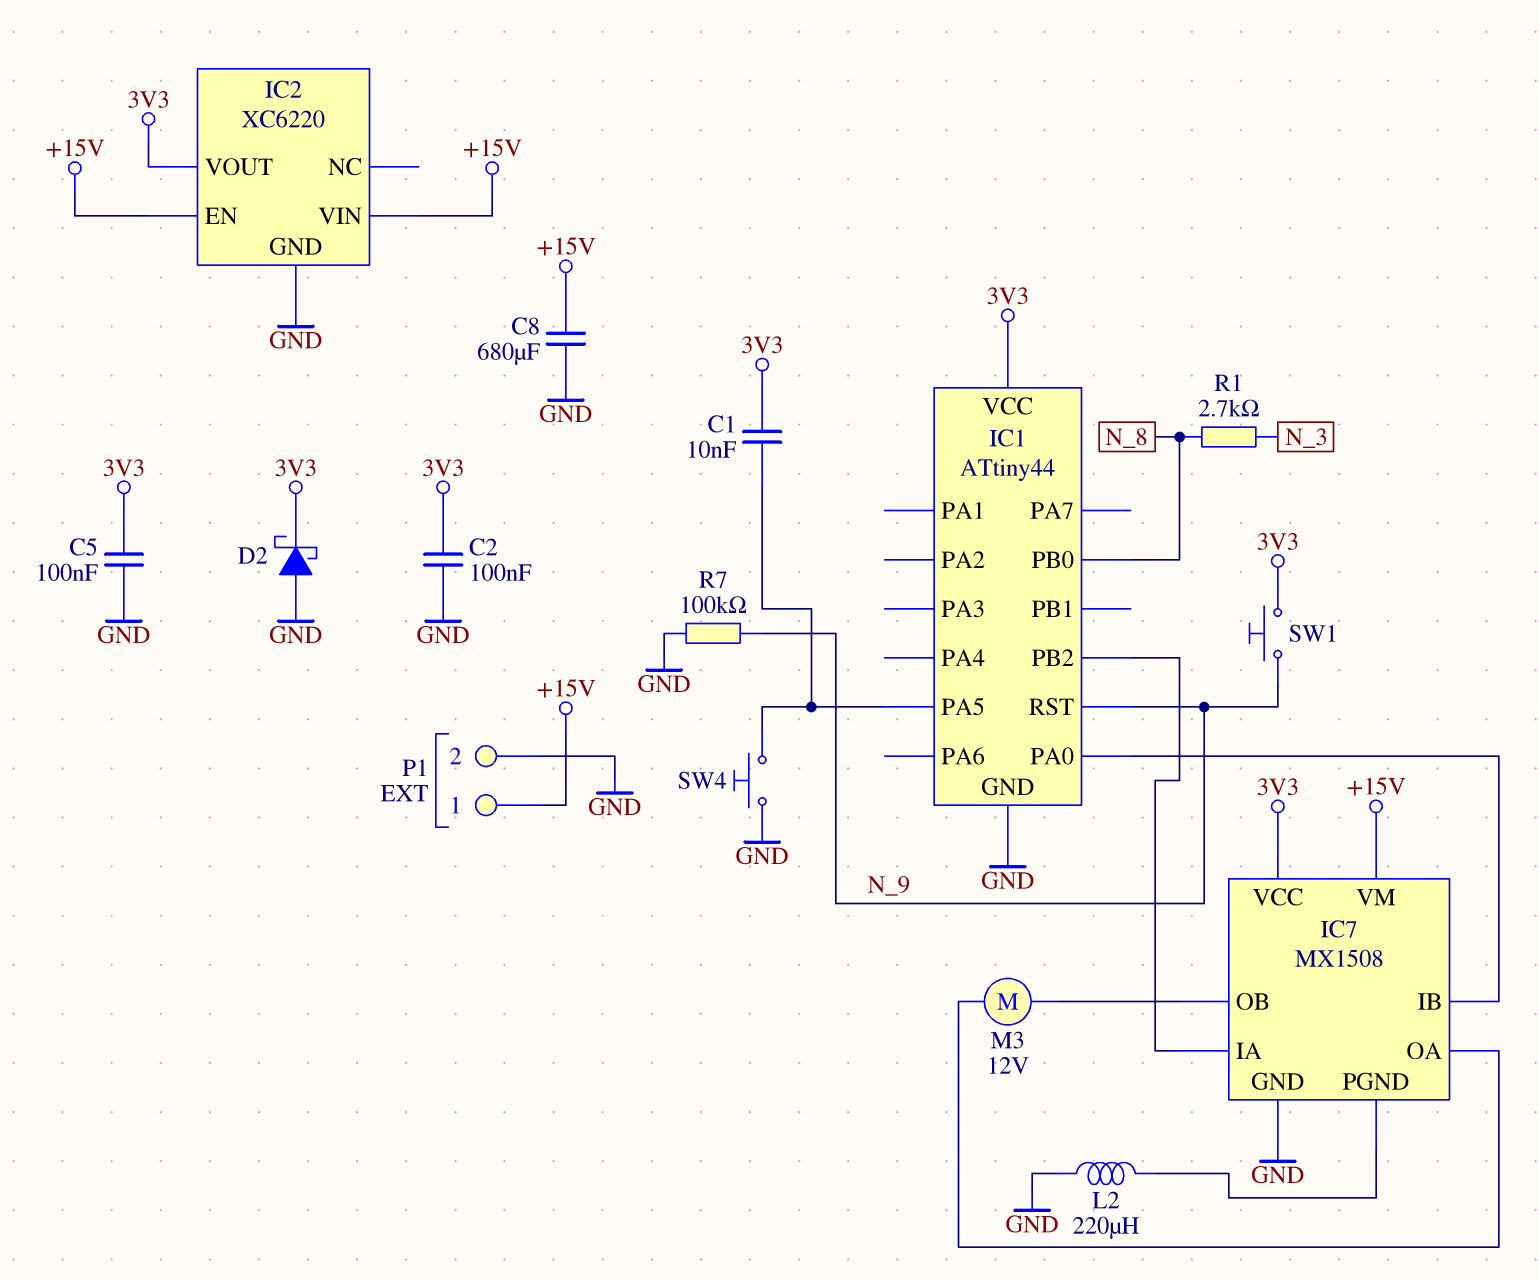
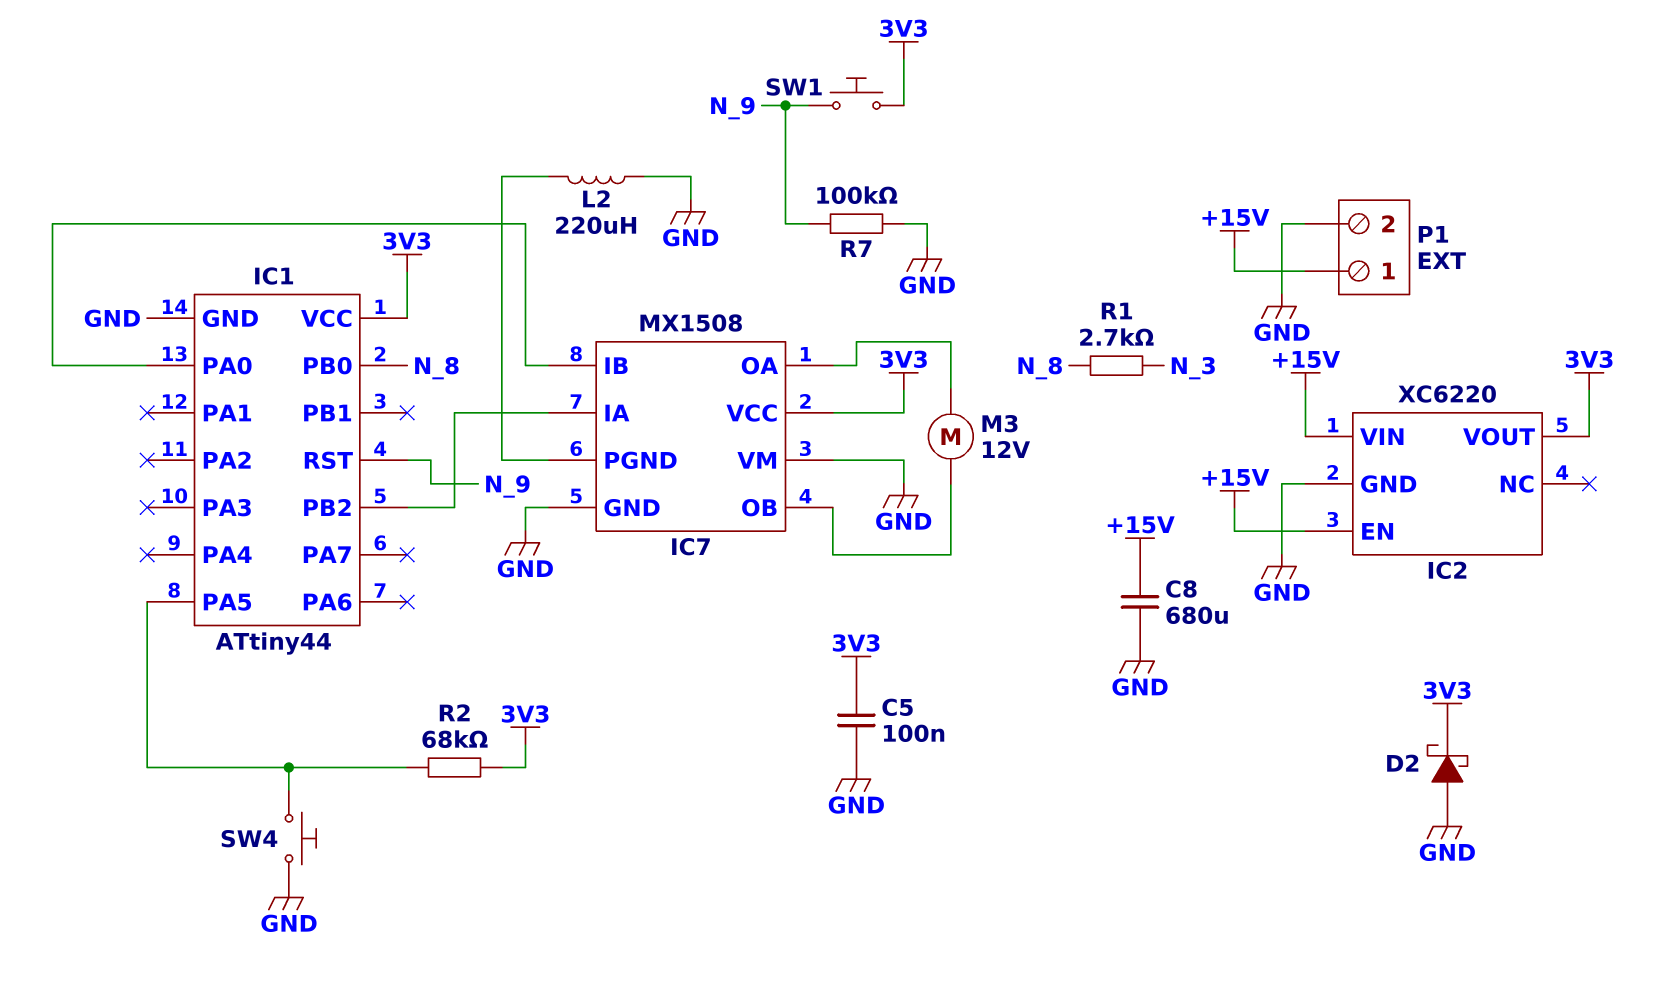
C1: 10nF (3V3, IC1/PA5) -> none
C2: 100nF (3V3, GND) -> none
IC7 pin VM: +15V -> GND
R2: none -> 68k (3V3, IC1/PA5)

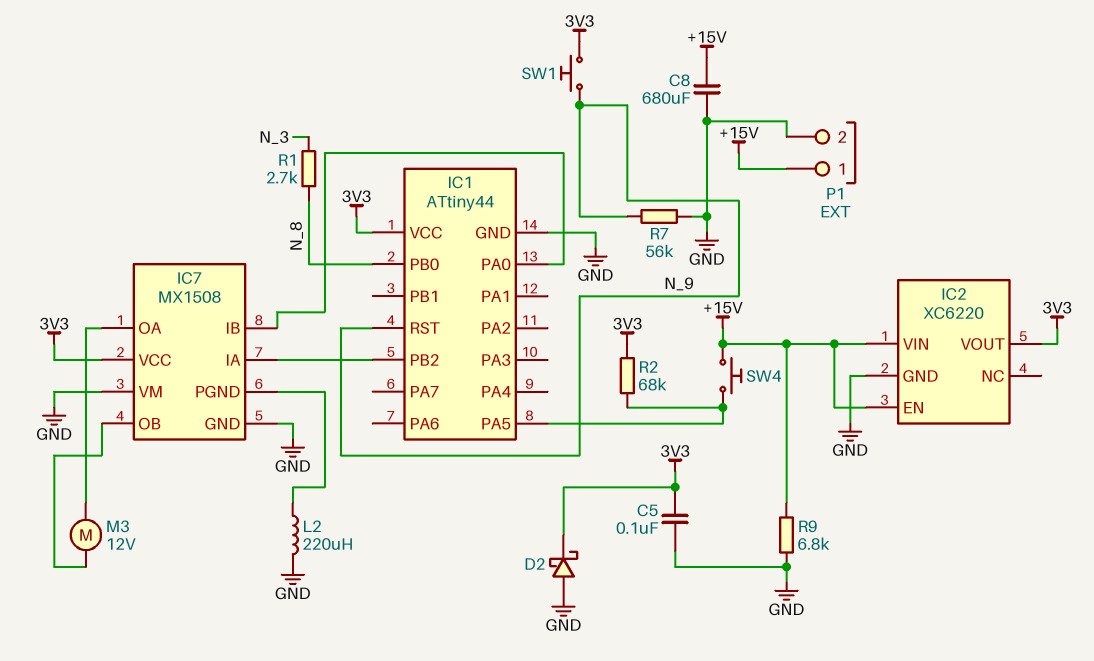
R7: 100k (GND, N_9) -> 56k (GND, N_9)
R9: none -> 6.8k (+15V, GND)
SW4: button (GND, IC1/PA5) -> button (+15V, IC1/PA5)

